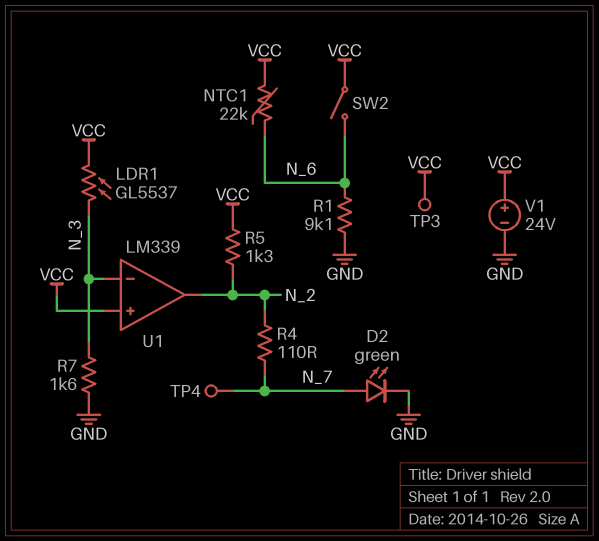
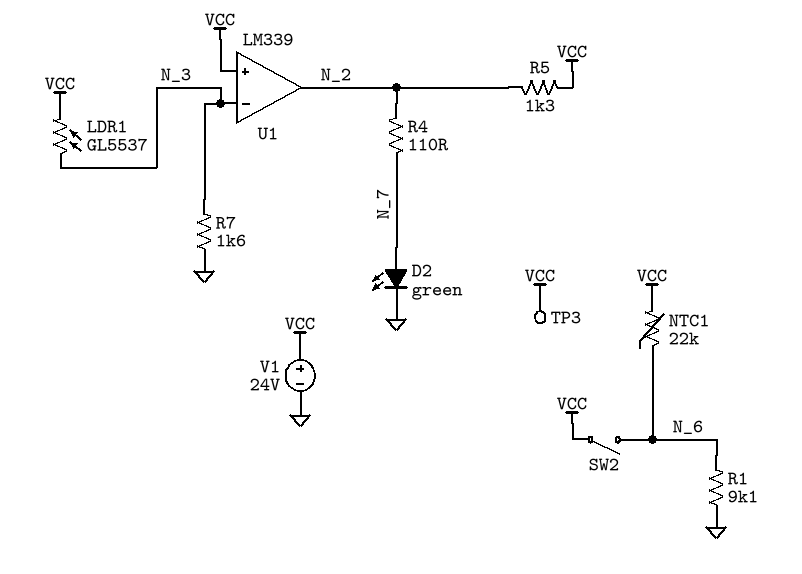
TP4: test point (N_7) -> none

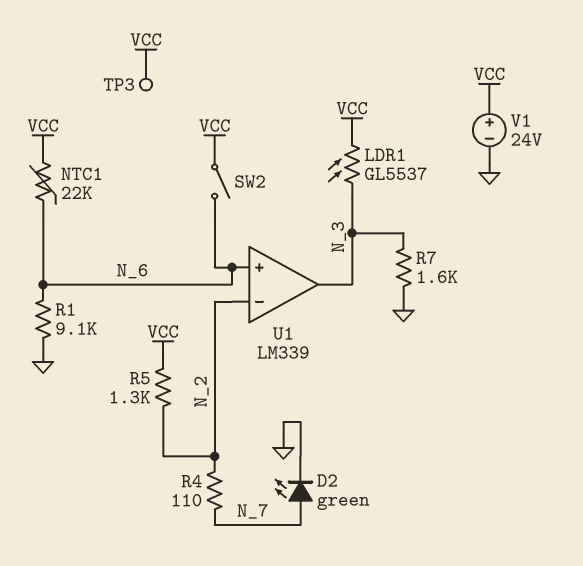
U1 pin in+: VCC -> N_6
U1 pin in-: N_3 -> N_2
U1 pin out: N_2 -> N_3

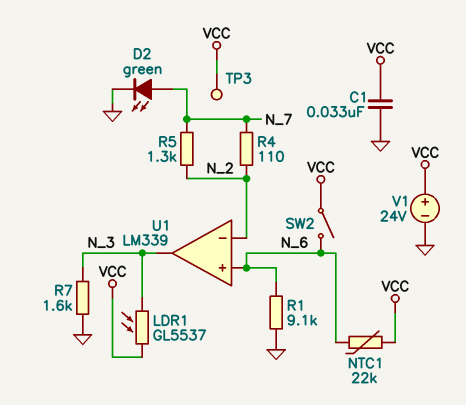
C1: none -> 33nF (GND, VCC)
R5: 1.3k (N_2, VCC) -> 1.3k (N_2, N_7)

